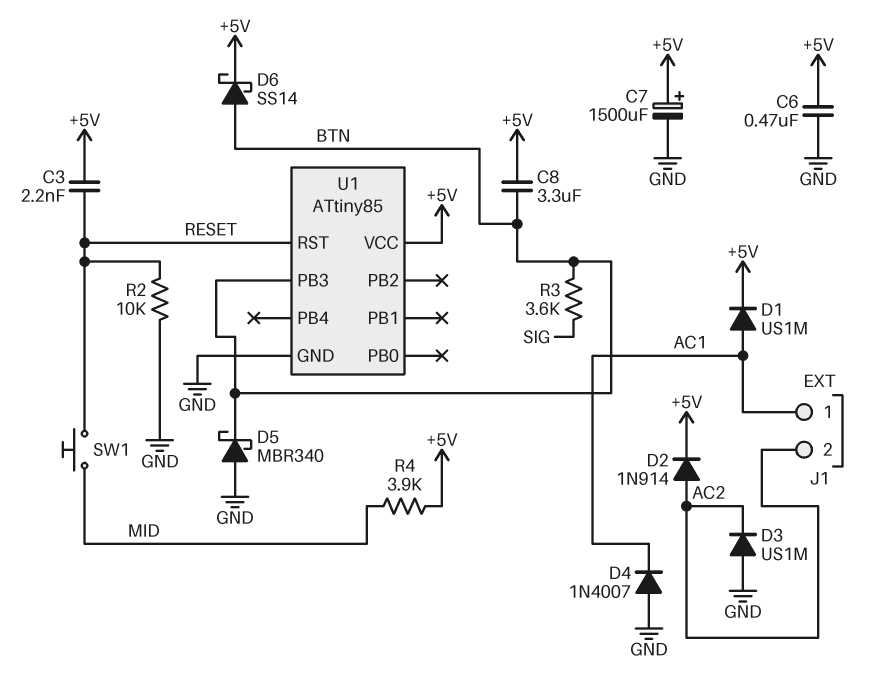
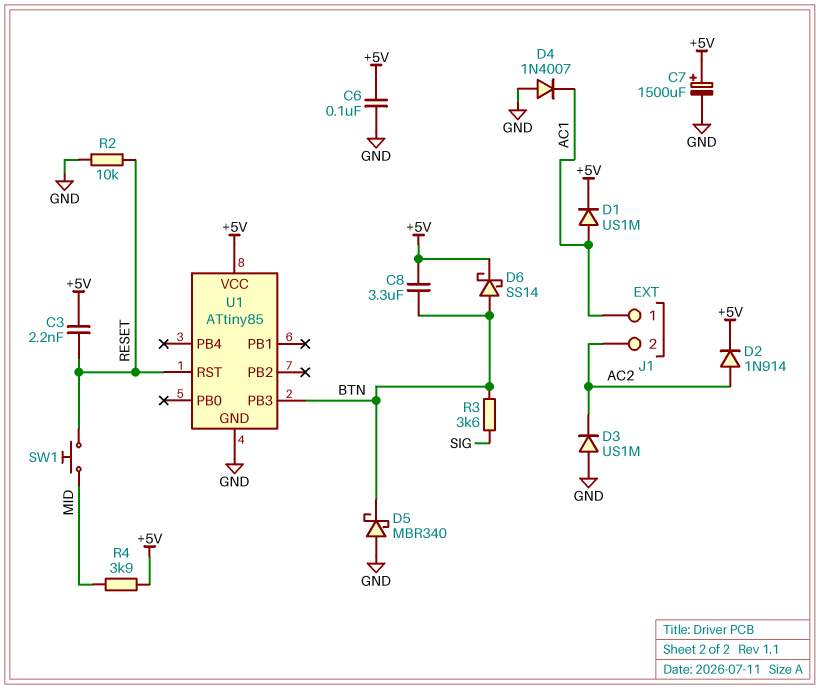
C6: 470nF (+5V, GND) -> 100nF (+5V, GND)

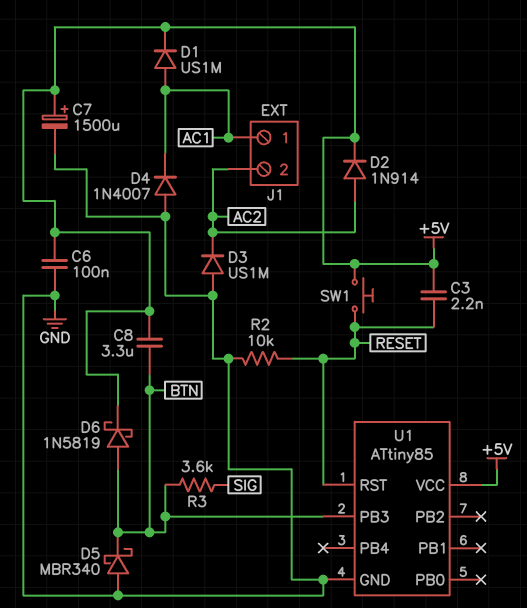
D6: schottky SS14 (A BTN, K +5V) -> schottky 1N5819 (A BTN, K +5V)
R4: 3.9k (+5V, MID) -> none
SW1: button (MID, RESET) -> button (+5V, RESET)

